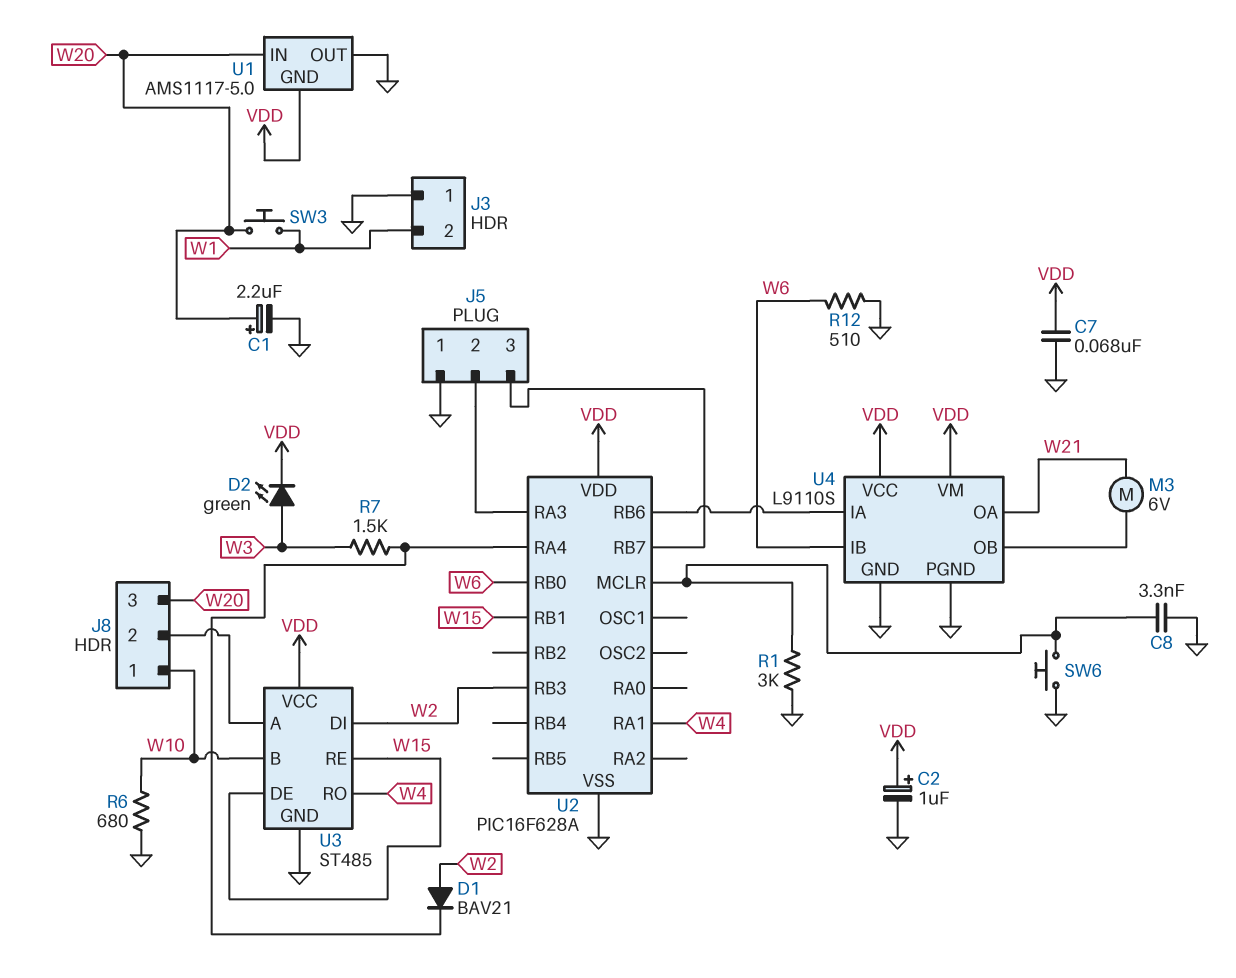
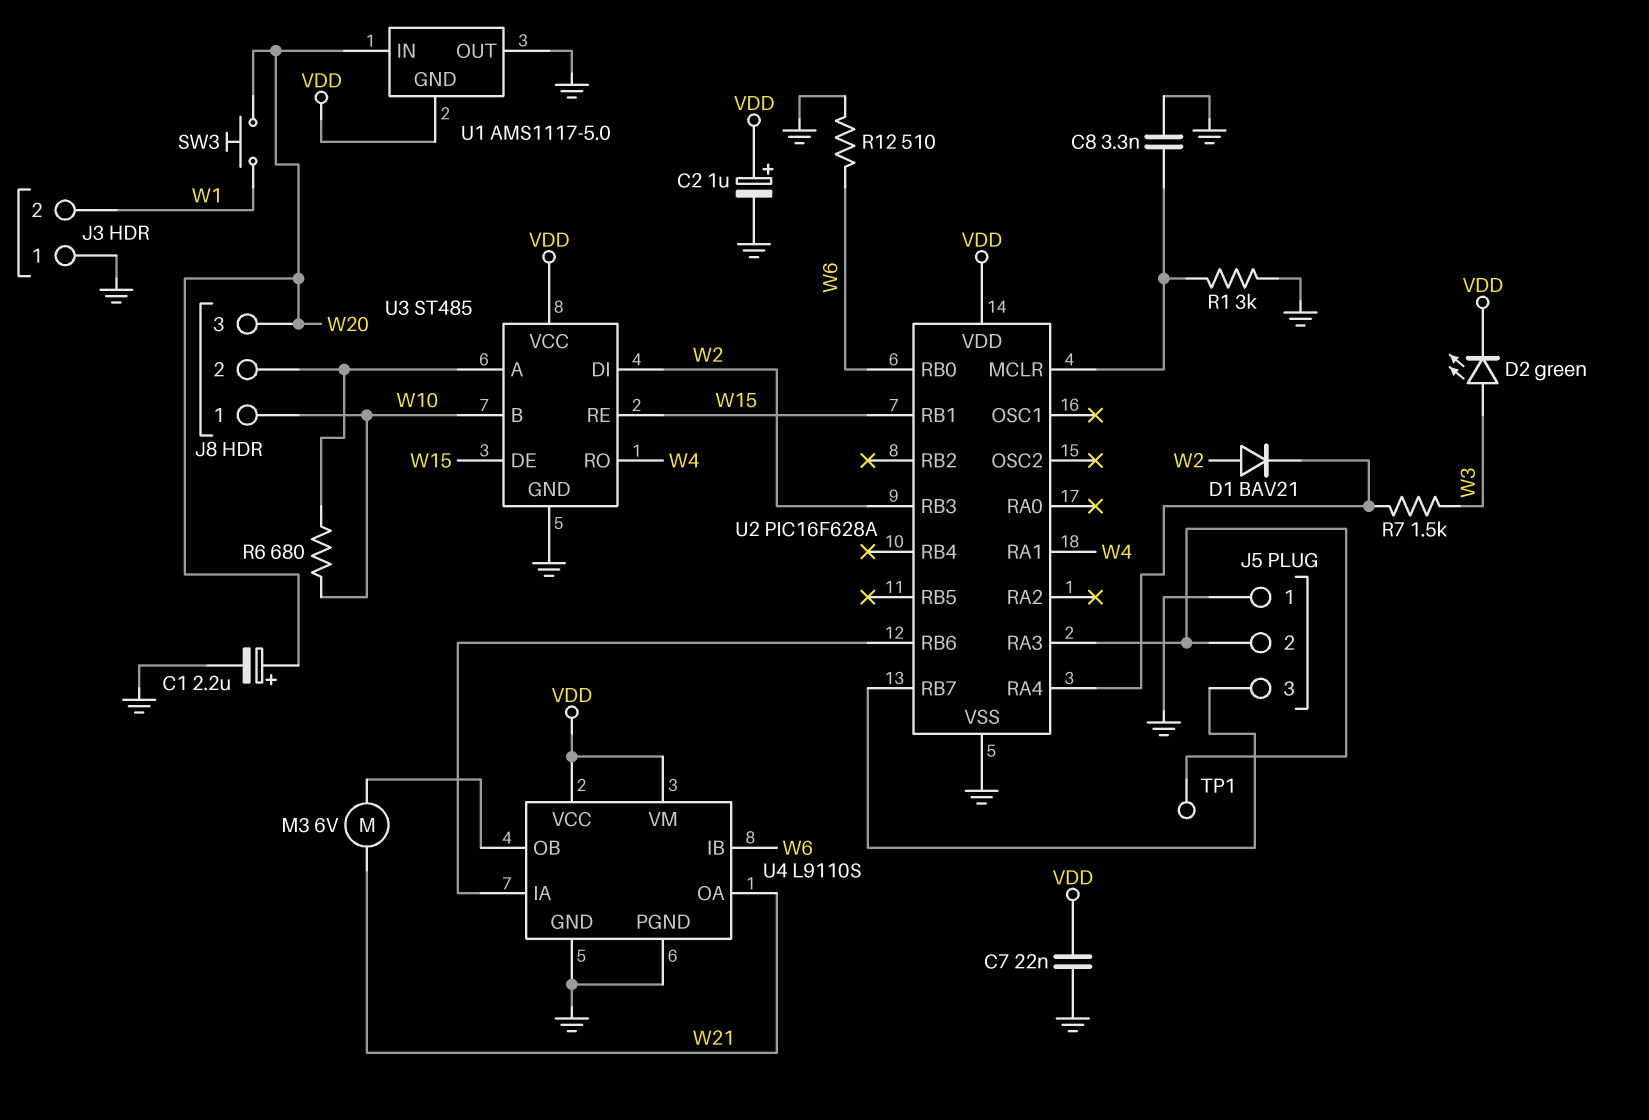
C7: 68nF (GND, VDD) -> 22nF (GND, VDD)
R6: 680 (GND, W10) -> 680 (J8/2, W10)
SW6: button (GND, U2/MCLR) -> none
TP1: none -> test point (J5/2)

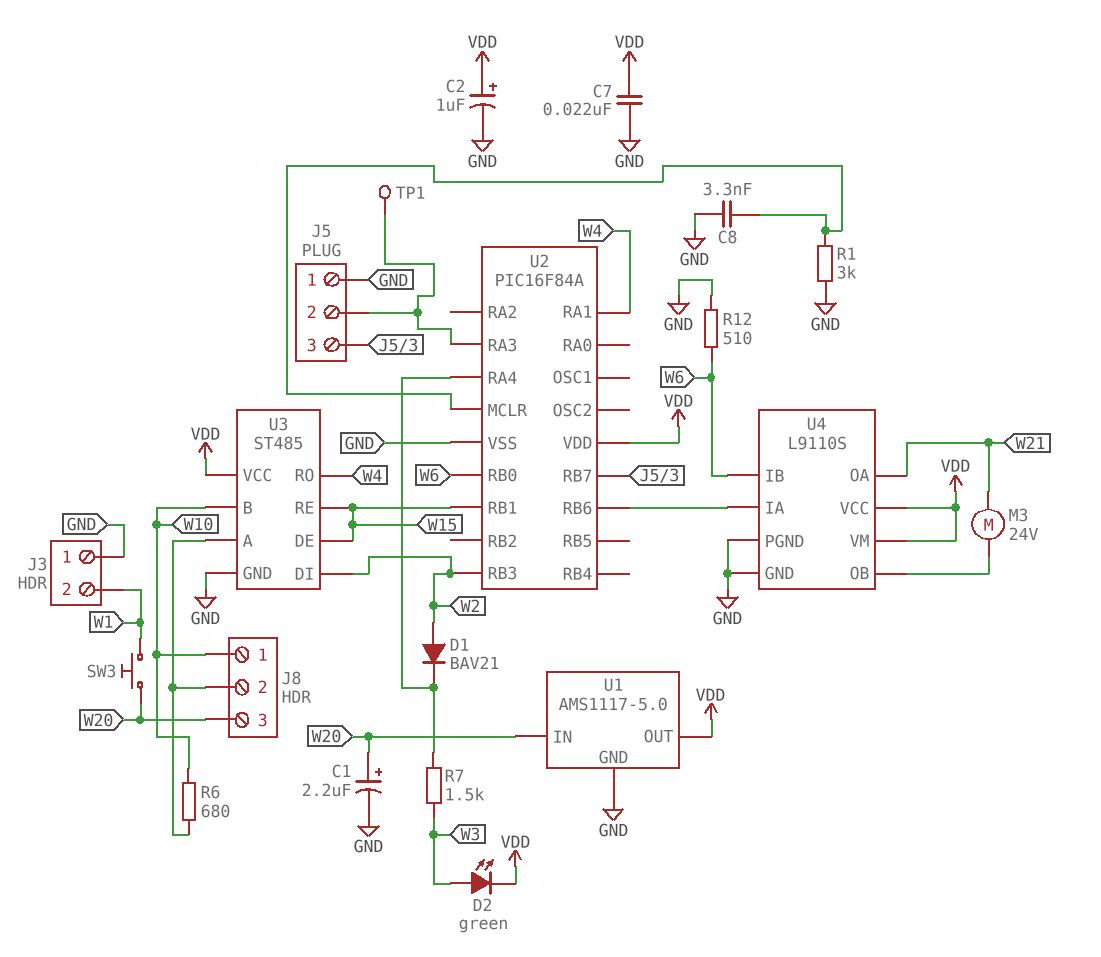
M3: motor 6V (U4/OB, W21) -> motor 24V (U4/OB, W21)
U1 pin GND: VDD -> GND
U1 pin OUT: GND -> VDD
U2: PIC16F628A -> PIC16F84A

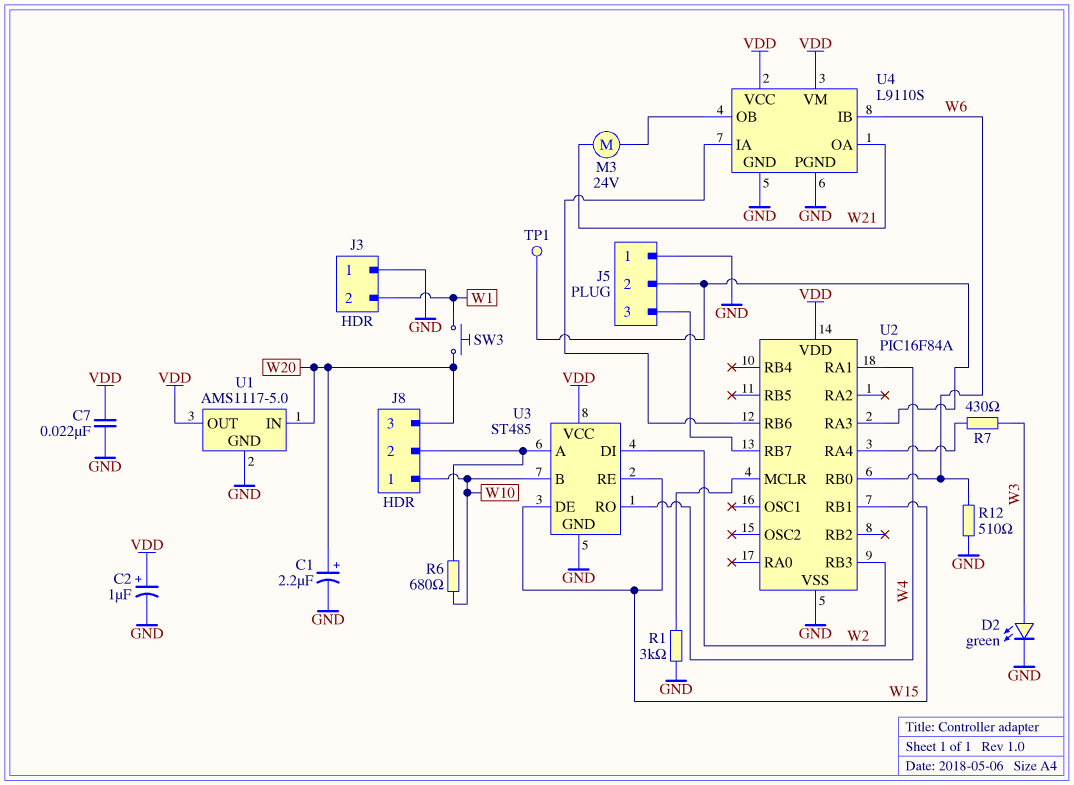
C8: 3.3nF (GND, U2/MCLR) -> none
D1: diode BAV21 (A W2, K U2/RA4) -> none
D2: LED green (A W3, K VDD) -> LED green (A W3, K GND)
R7: 1.5k (U2/RA4, W3) -> 430 (U2/RA4, W3)

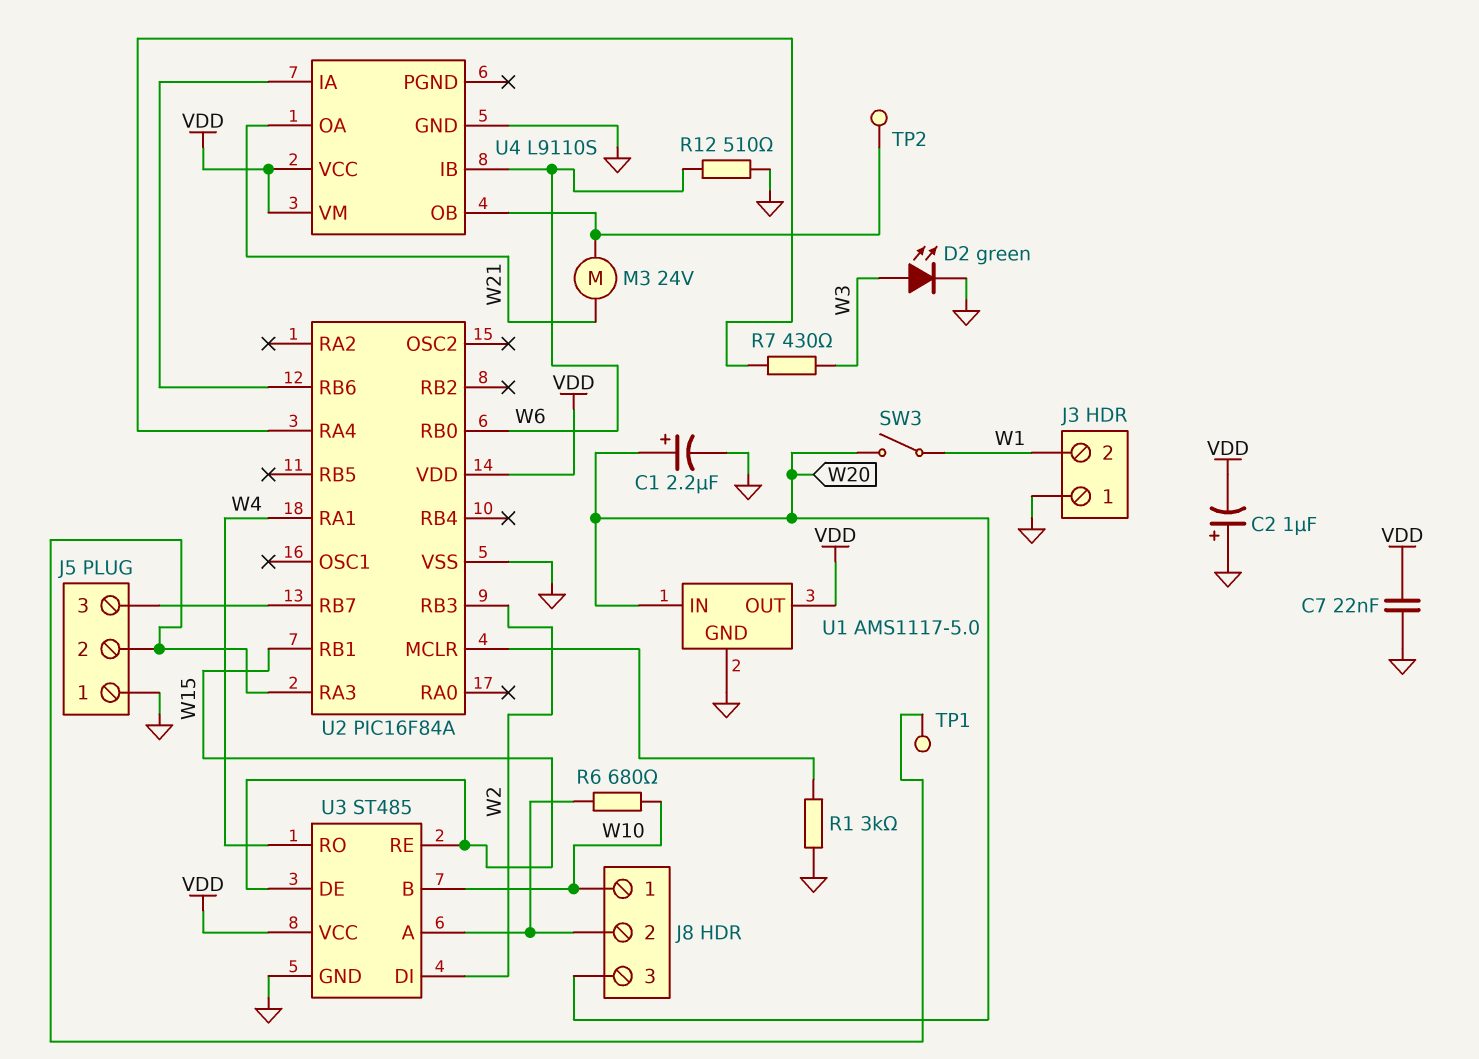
C2: 1uF (plus VDD, minus GND) -> 1uF (plus GND, minus VDD)
SW3: button (W1, W20) -> switch (W1, W20)
TP2: none -> test point (U4/OB)
U4 pin PGND: GND -> none

